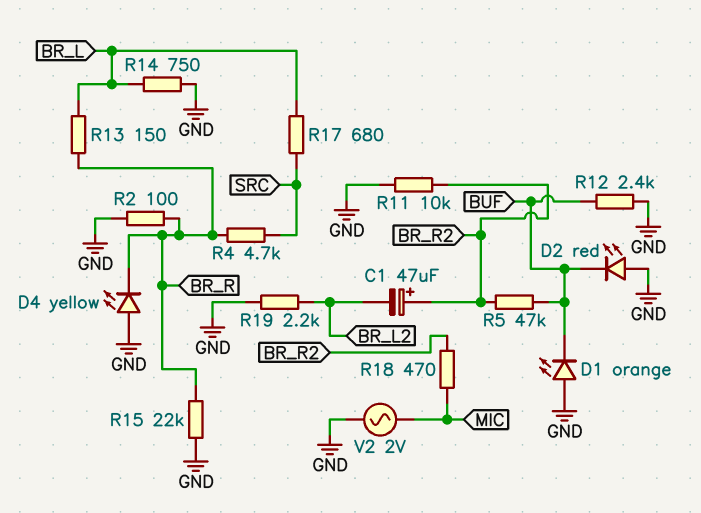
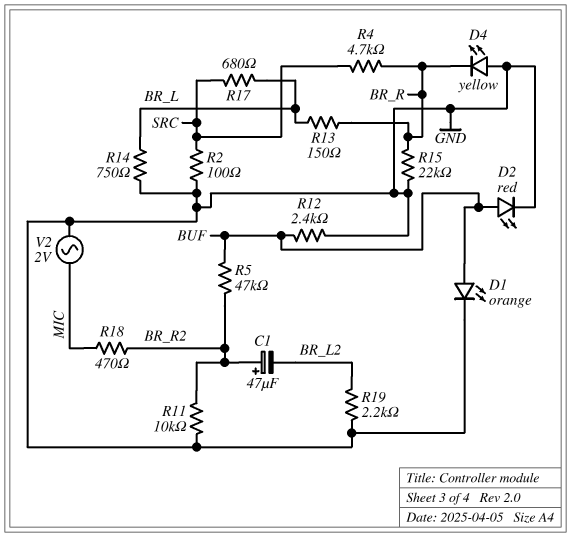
D1: LED orange (A GND, K BUF) -> LED orange (A BUF, K GND)
D2: LED red (A GND, K BUF) -> LED red (A BUF, K GND)
R2: 100 (BR_R, GND) -> 100 (GND, SRC)

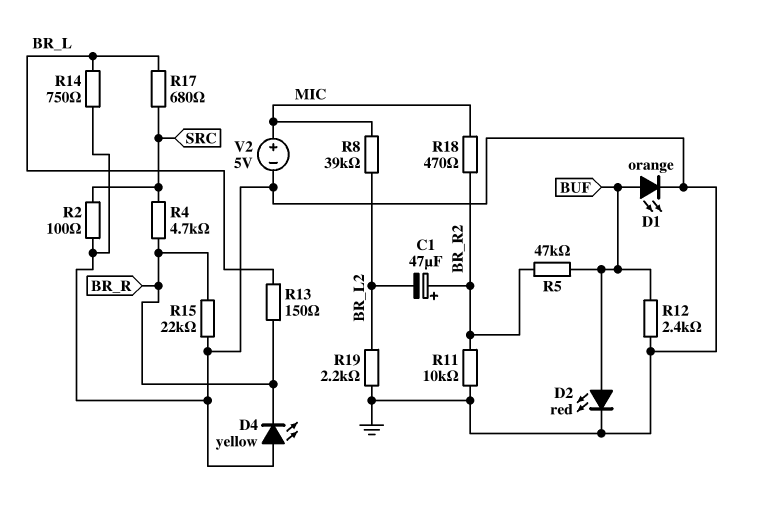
R8: none -> 39k (BR_L2, MIC)
V2: AC 2V (GND, MIC) -> 5V (plus MIC, minus GND)

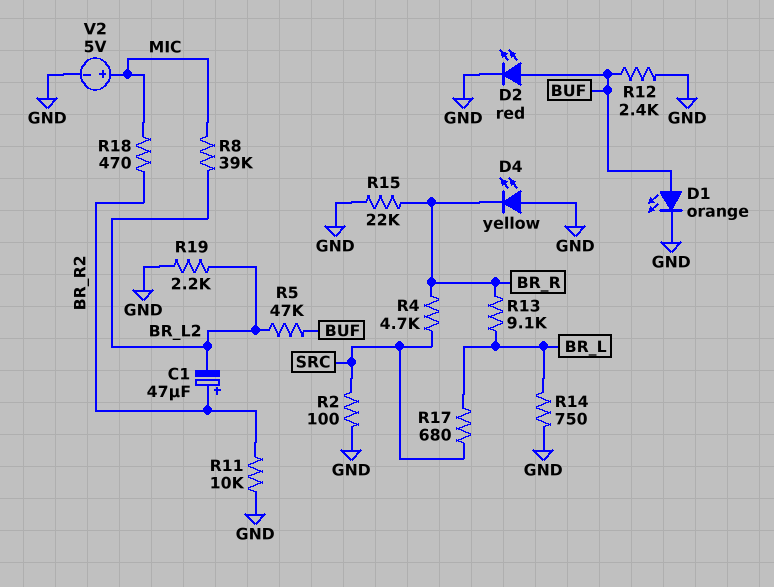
R5: 47k (BR_R2, BUF) -> 47k (BR_L2, BUF)
R13: 150 (BR_L, BR_R) -> 9.1k (BR_L, BR_R)

